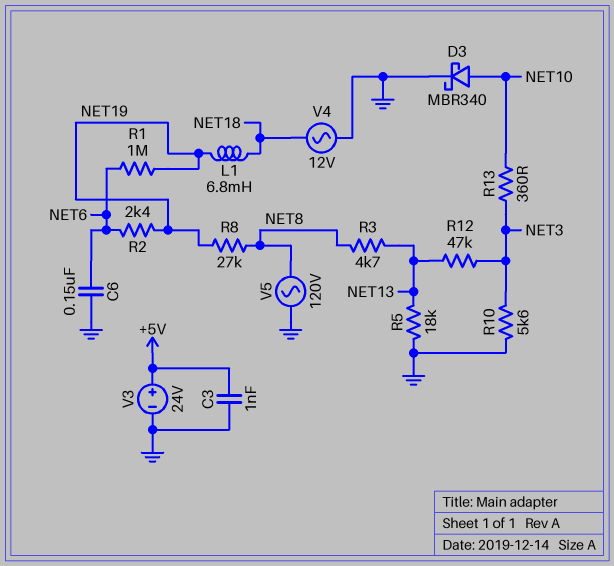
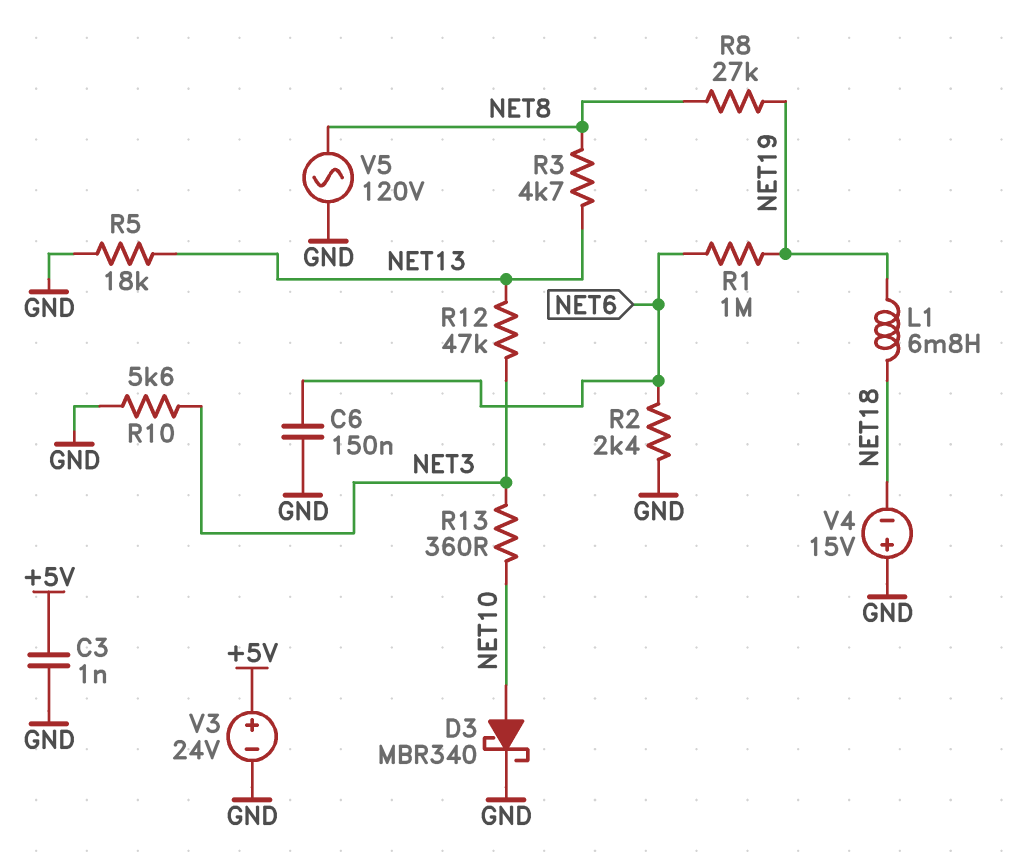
R2: 2.4k (NET6, NET19) -> 2.4k (GND, NET6)
V4: AC 12V (GND, NET18) -> 15V (plus GND, minus NET18)

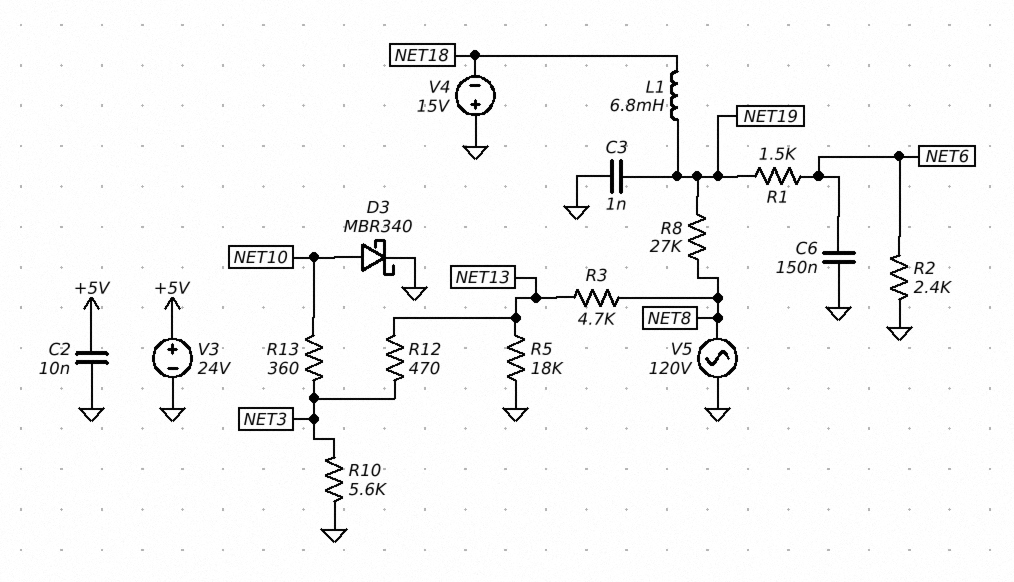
C2: none -> 10nF (+5V, GND)
C3: 1nF (+5V, GND) -> 1nF (GND, NET19)
R1: 1M (NET6, NET19) -> 1.5k (NET6, NET19)
R12: 47k (NET3, NET13) -> 470 (NET3, NET13)

